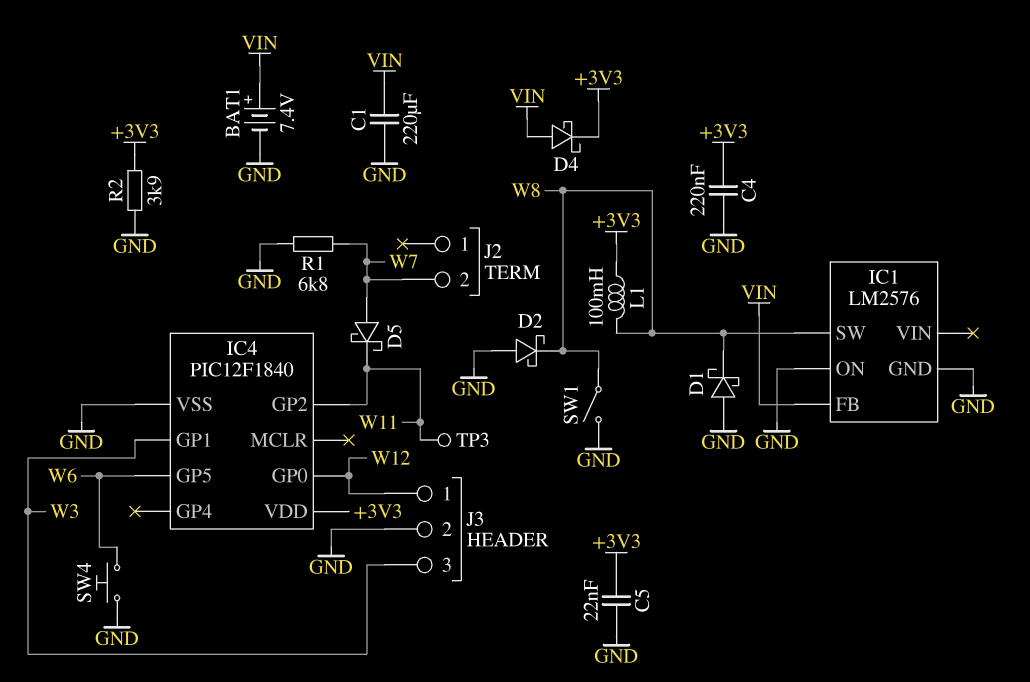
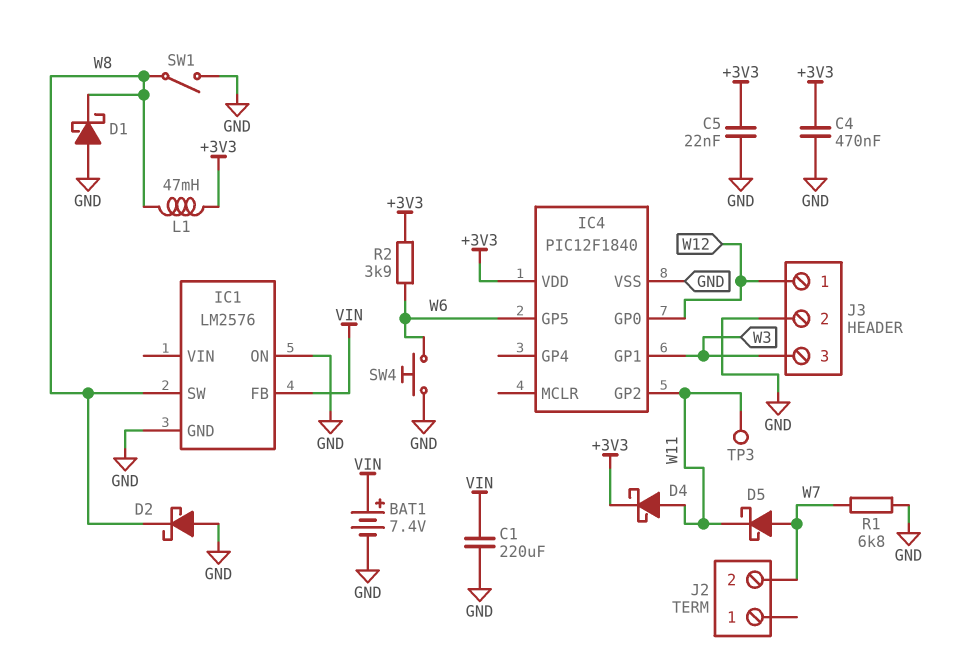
C4: 220nF (+3V3, GND) -> 470nF (+3V3, GND)
D4: schottky (A VIN, K +3V3) -> schottky (A W11, K +3V3)
L1: 100mH (+3V3, W8) -> 47mH (+3V3, W8)
R2: 3.9k (+3V3, GND) -> 3.9k (+3V3, W6)

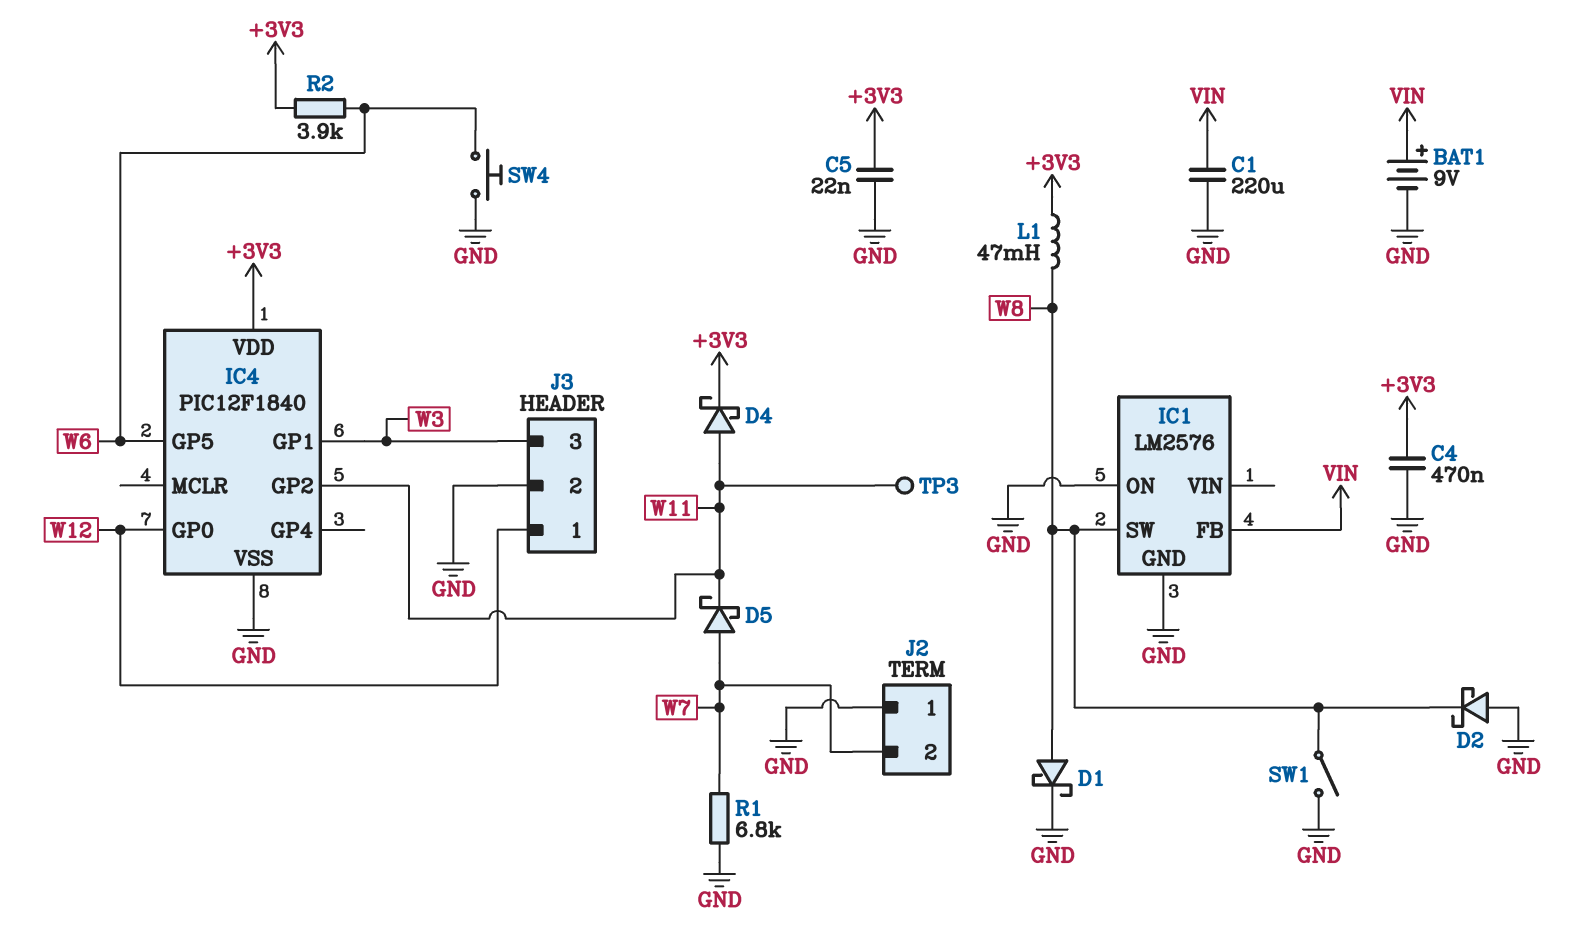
BAT1: 7.4V (plus VIN, minus GND) -> 9V (plus VIN, minus GND)
D1: schottky (A GND, K W8) -> schottky (A W8, K GND)
J2 pin 1: none -> GND

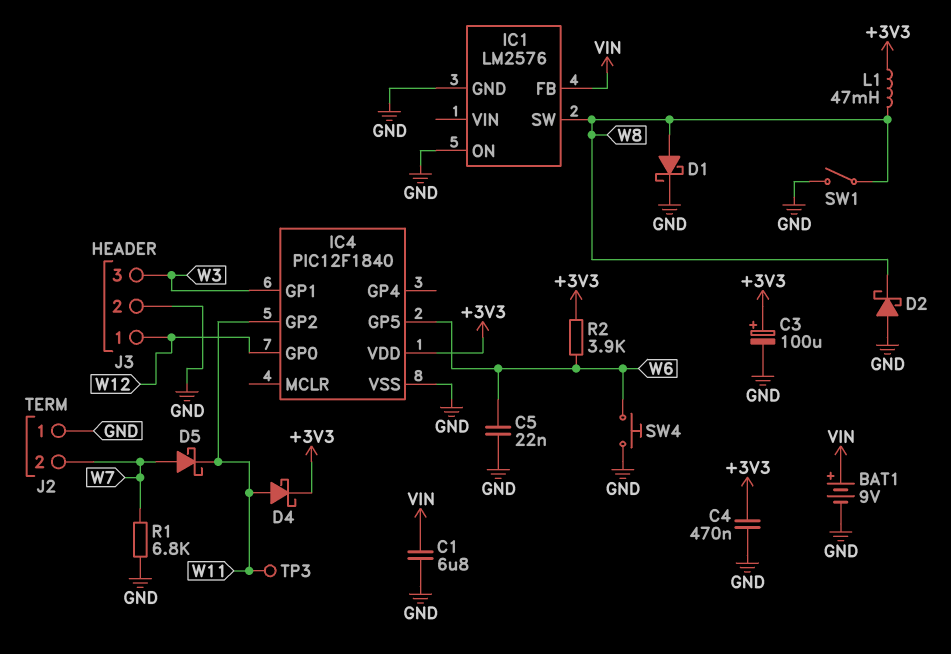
C1: 220uF (GND, VIN) -> 6.8uF (GND, VIN)
C3: none -> 100uF (plus +3V3, minus GND)
C5: 22nF (+3V3, GND) -> 22nF (GND, W6)

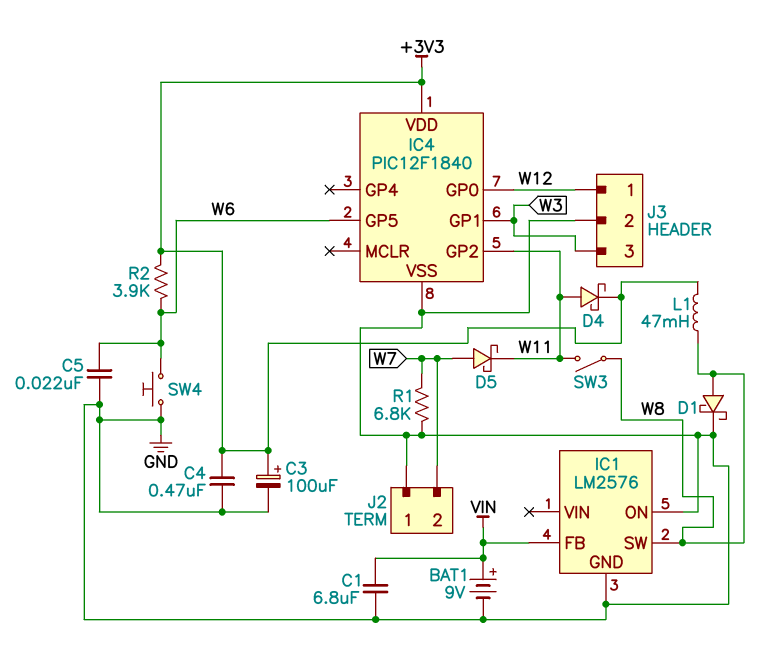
D2: schottky (A GND, K W8) -> none
SW1: switch (GND, W8) -> none
SW3: none -> switch (W8, W11)
TP3: test point (W11) -> none

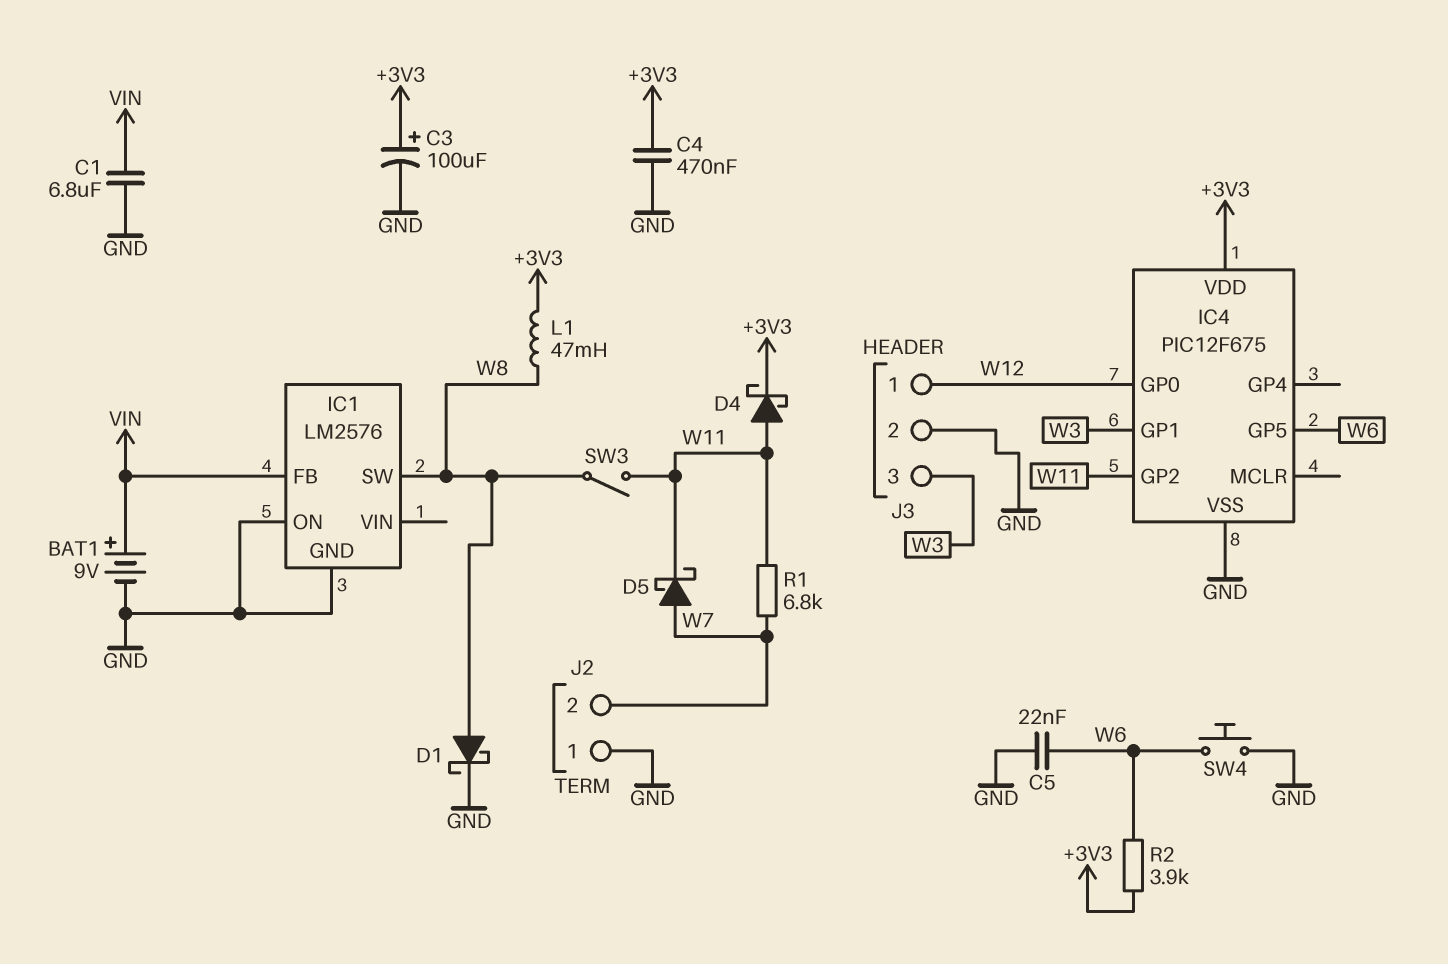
IC4: PIC12F1840 -> PIC12F675
R1: 6.8k (GND, W7) -> 6.8k (W7, W11)

